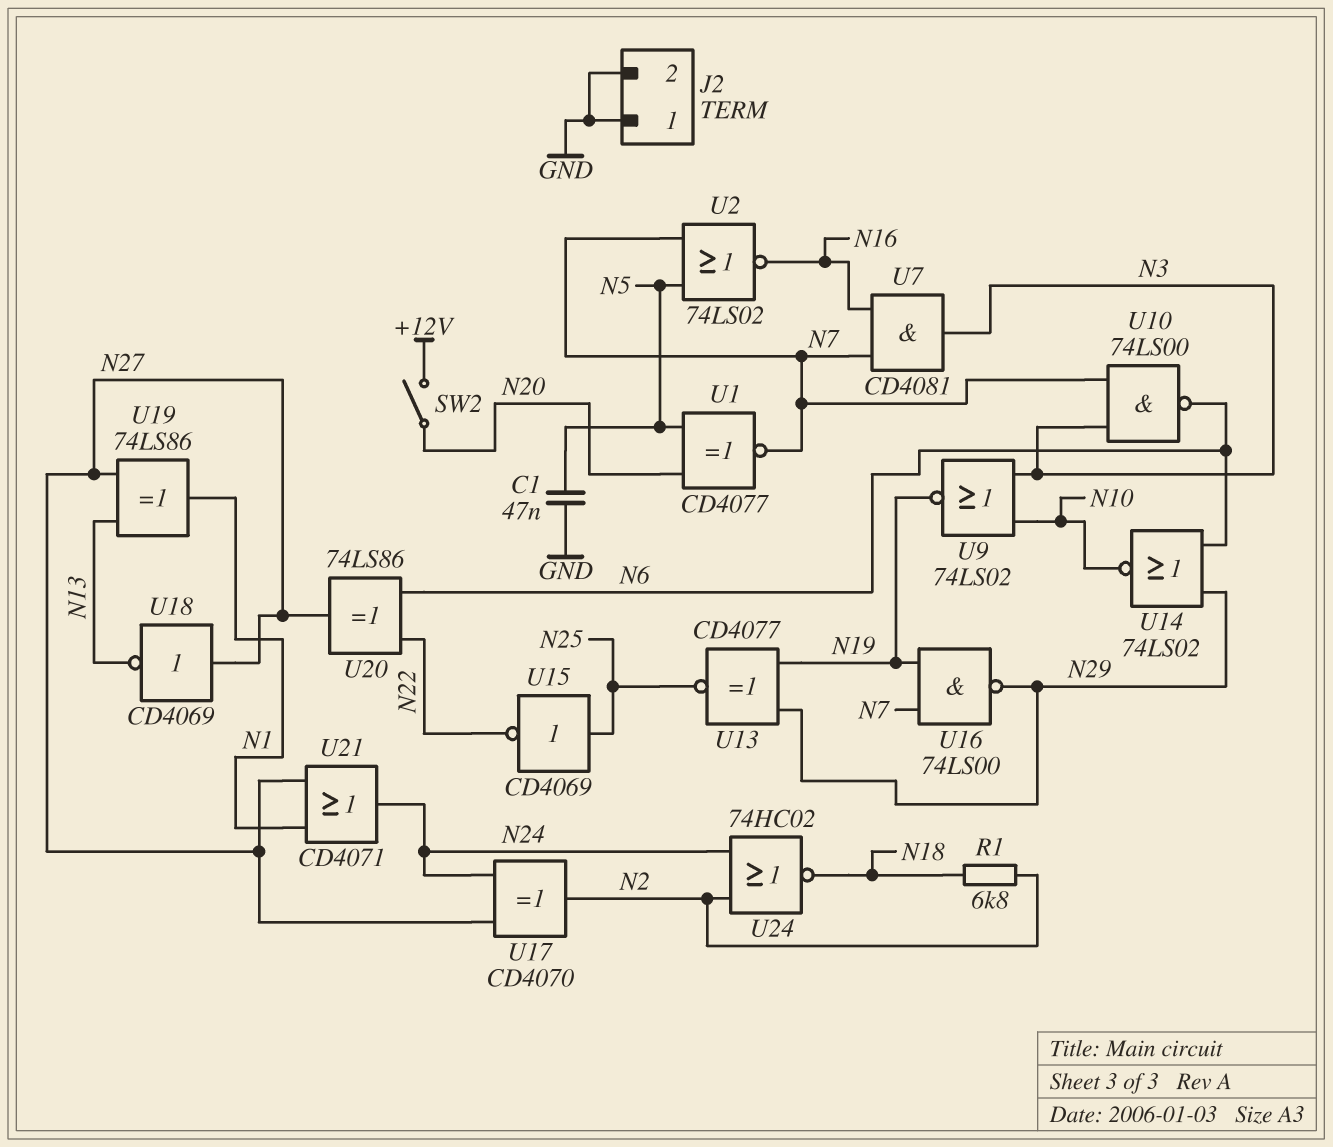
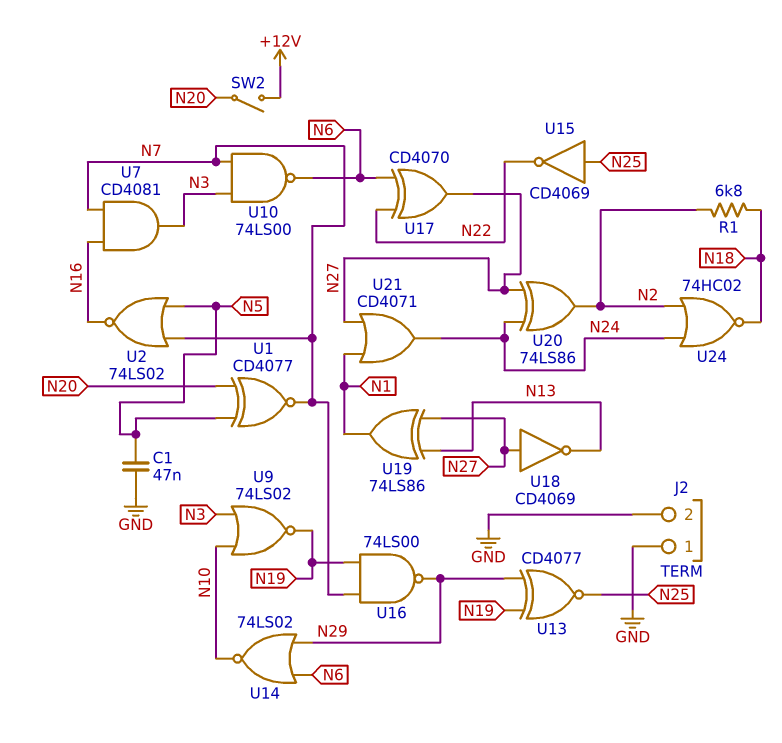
U17: XOR CD4070 (in N24, in N27, out N2) -> XOR CD4070 (in N6, in N22, out N27)
U20: XOR 74LS86 (in N6, in N22, out N27) -> XOR 74LS86 (in N24, in N27, out N2)

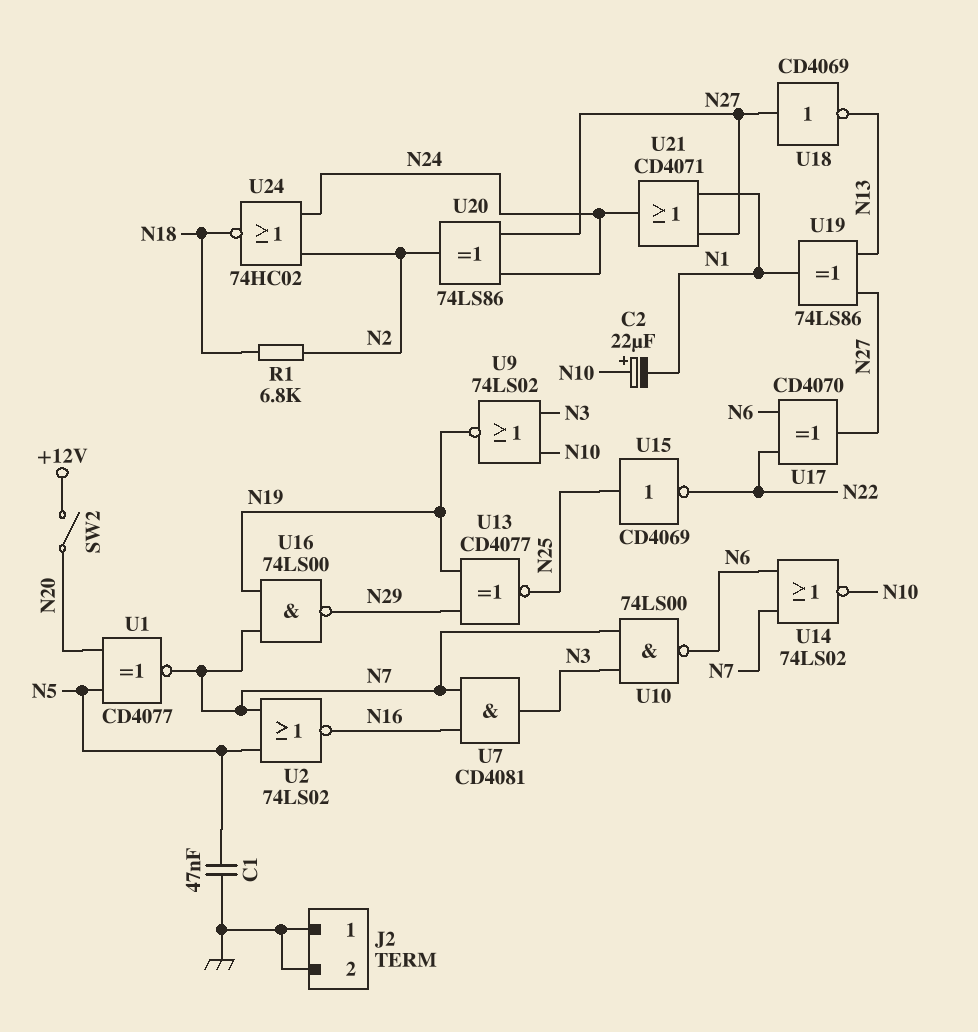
C2: none -> 22uF (plus N10, minus N1)
U14: NOR 74LS02 (in N6, in N29, out N10) -> NOR 74LS02 (in N6, in N7, out N10)

